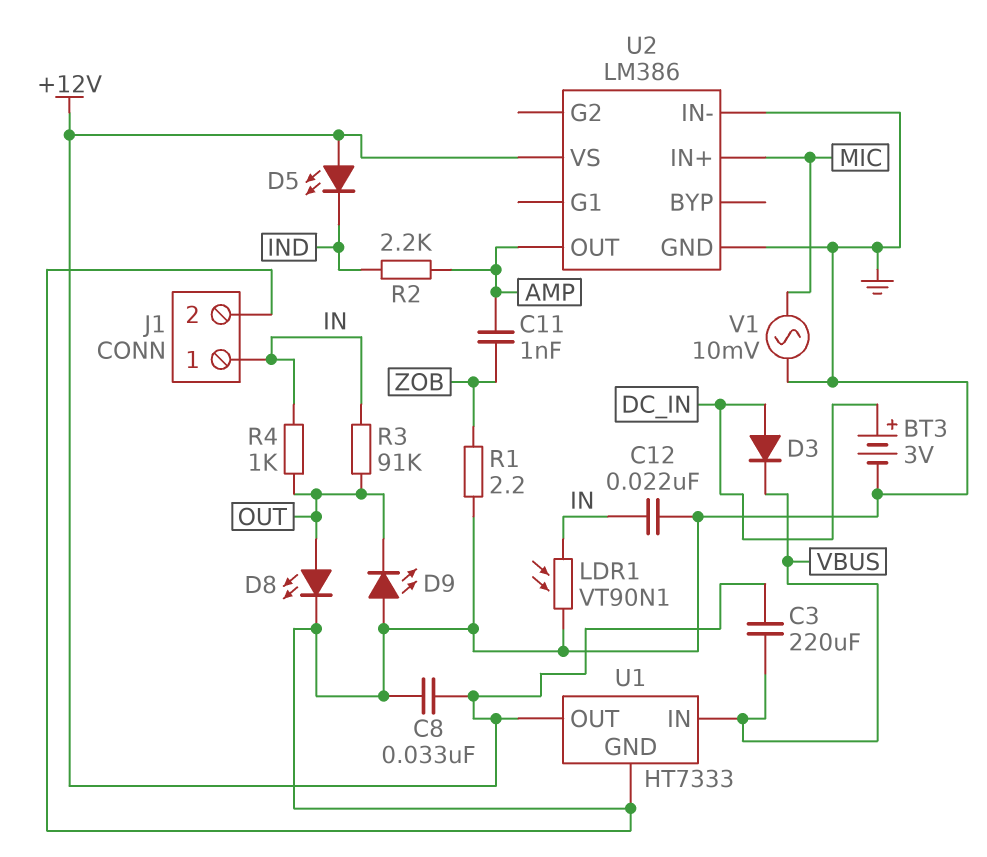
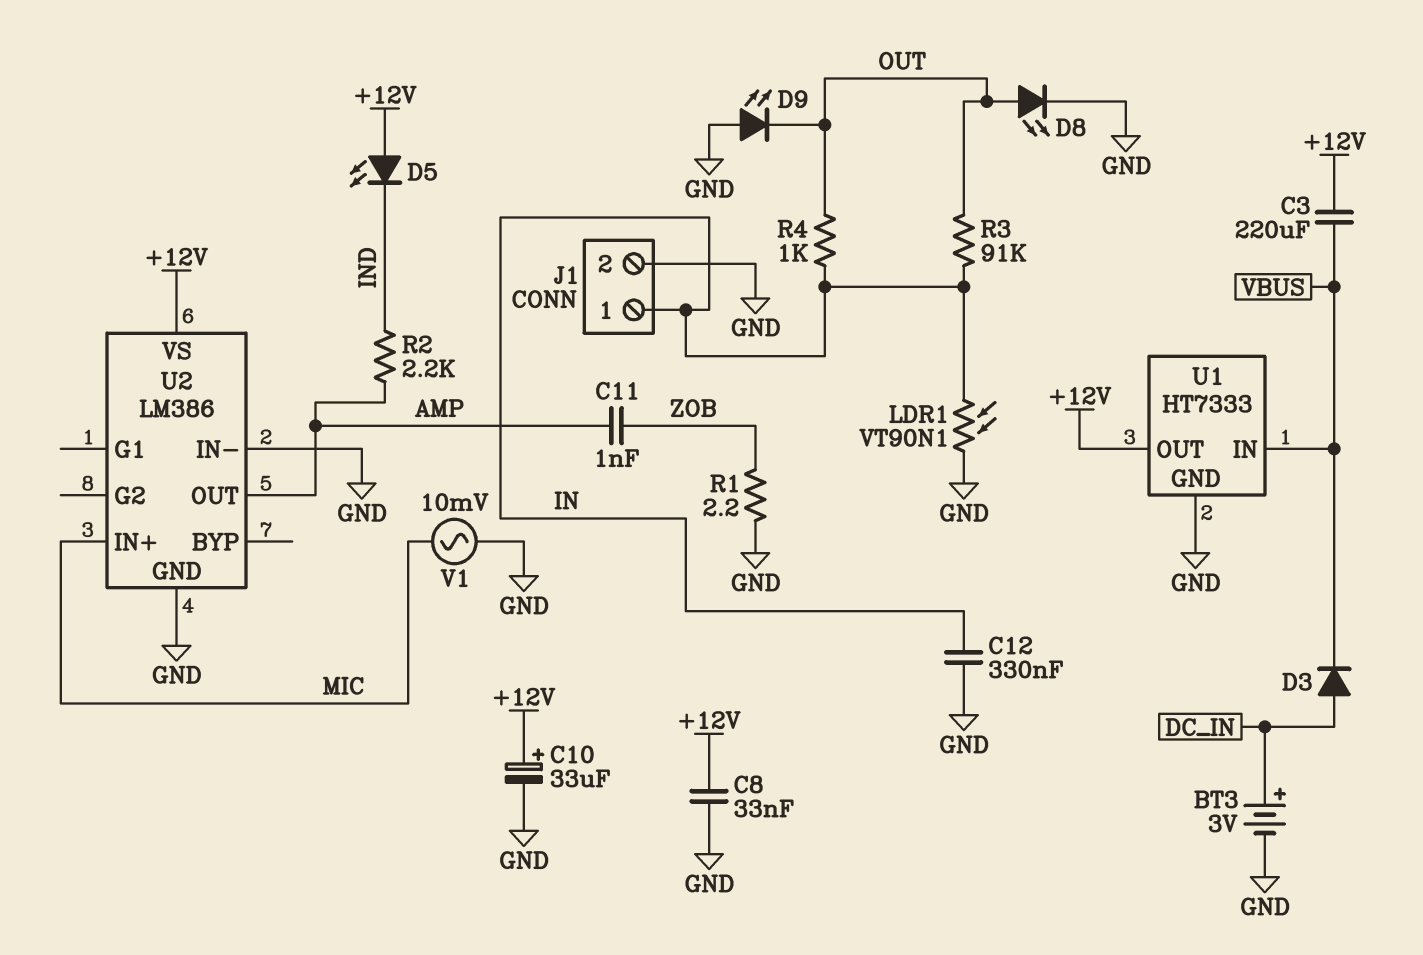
C10: none -> 33uF (plus +12V, minus GND)
C12: 22nF (GND, IN) -> 330nF (GND, IN)

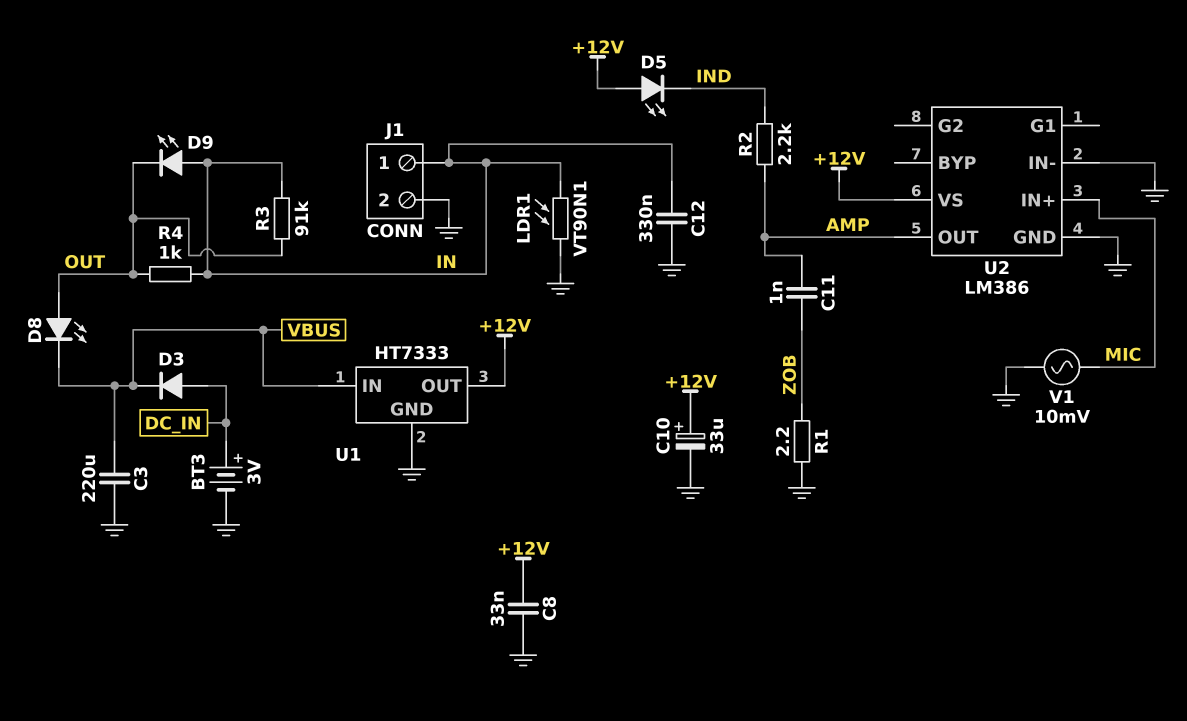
C3: 220uF (+12V, VBUS) -> 220uF (GND, VBUS)
D8: LED (A OUT, K GND) -> LED (A OUT, K VBUS)
D9: LED (A GND, K OUT) -> LED (A IN, K OUT)

